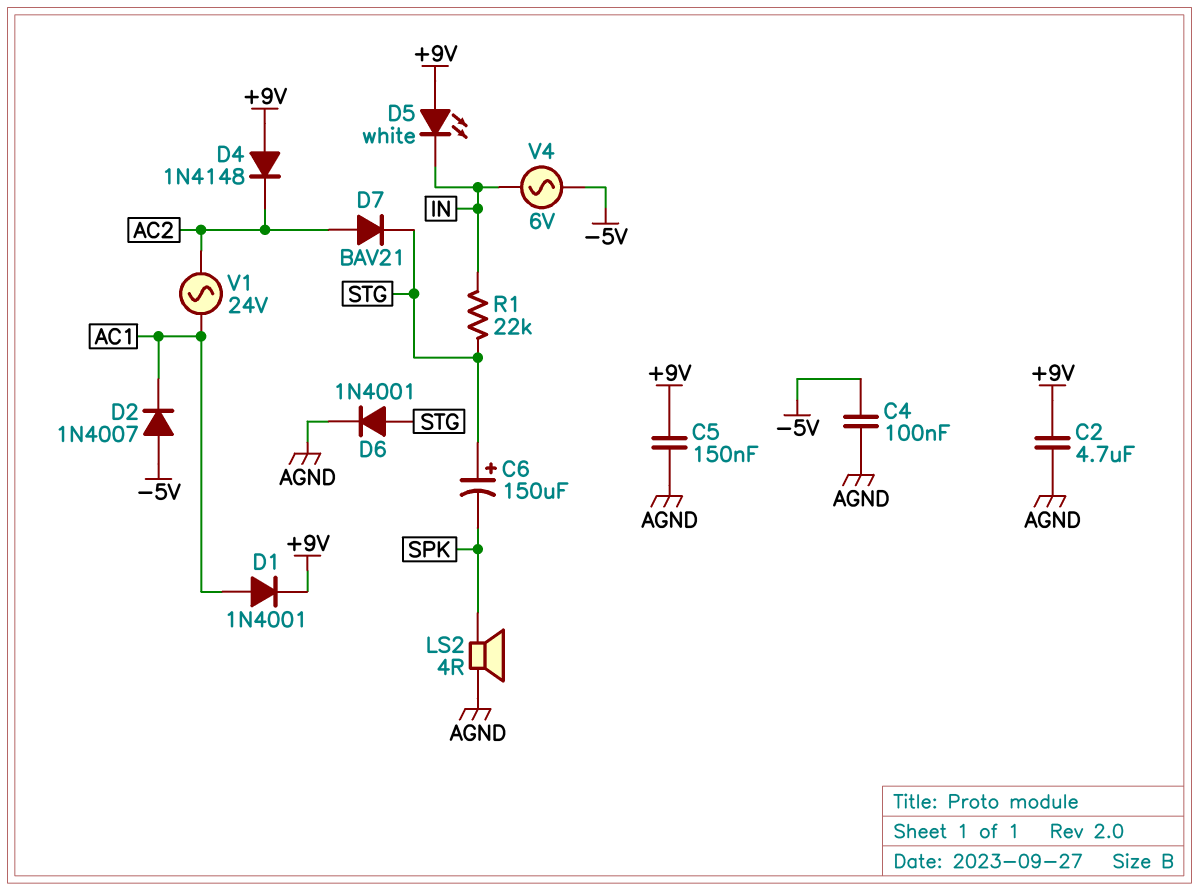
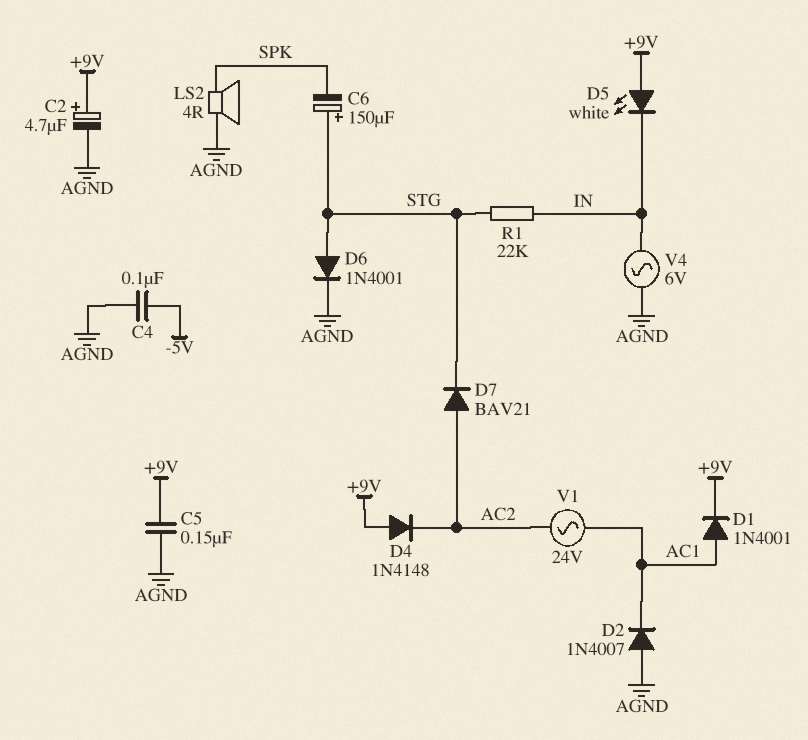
C2: 4.7uF (+9V, AGND) -> 4.7uF (plus +9V, minus AGND)
D2: diode 1N4007 (A -5V, K AC1) -> diode 1N4007 (A AGND, K AC1)
V4: AC 6V (-5V, IN) -> AC 6V (AGND, IN)

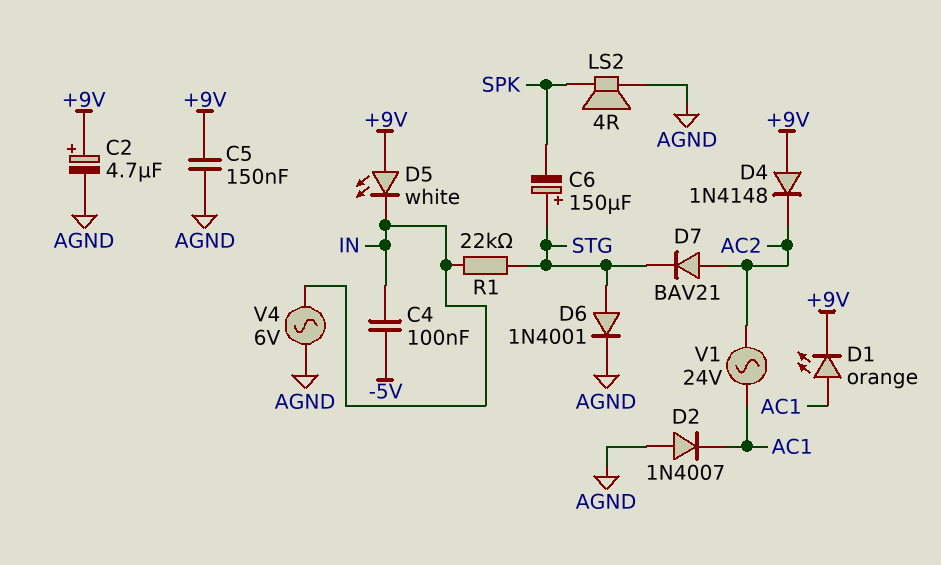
C4: 100nF (-5V, AGND) -> 100nF (-5V, IN)
D1: diode 1N4001 (A AC1, K +9V) -> LED orange (A AC1, K +9V)

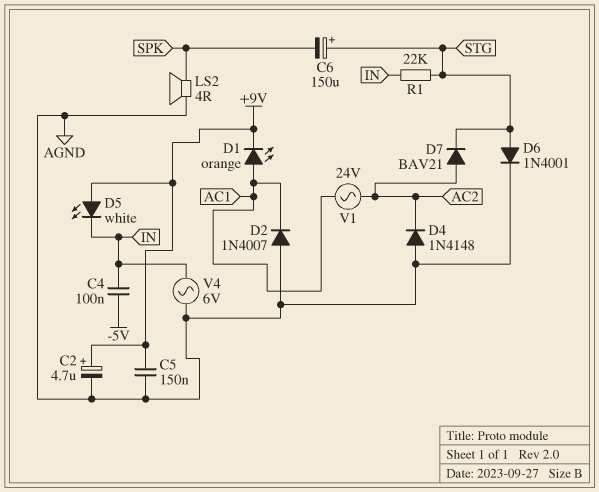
D4: diode 1N4148 (A +9V, K AC2) -> diode 1N4148 (A AGND, K AC2)

